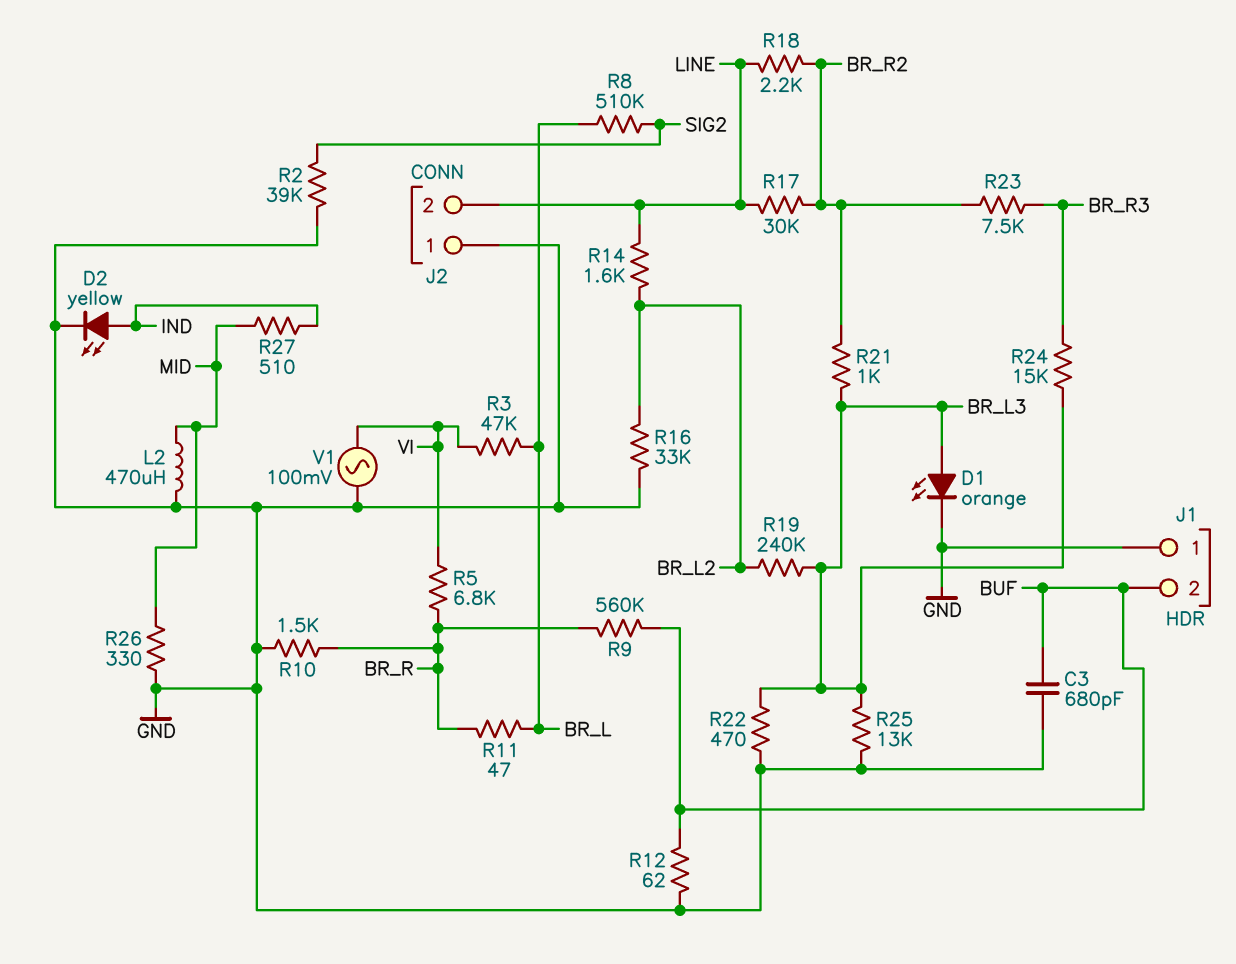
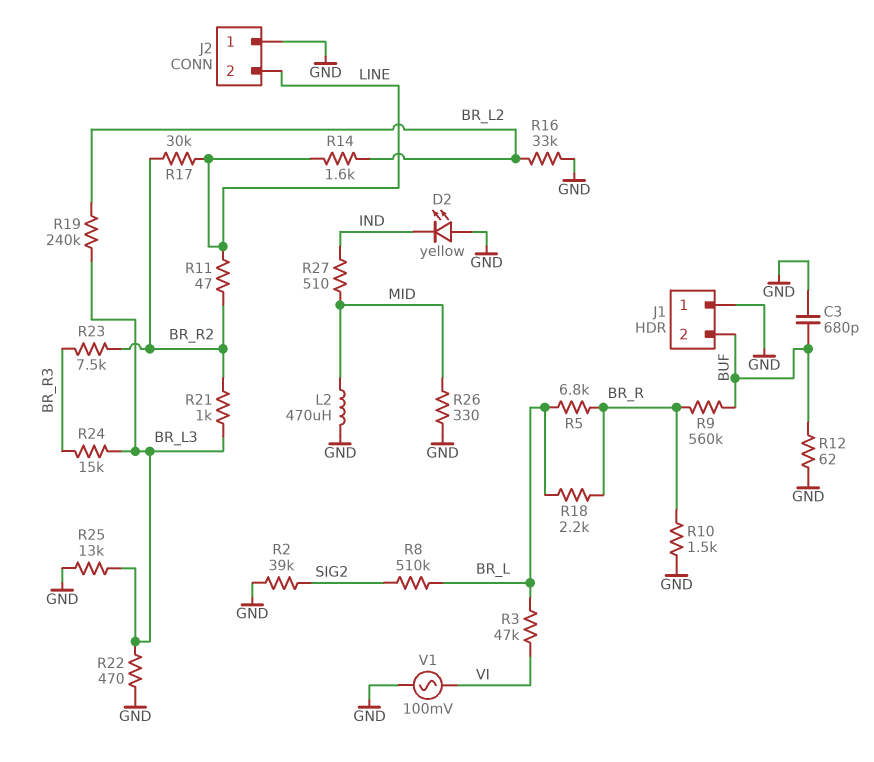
D1: LED orange (A BR_L3, K GND) -> none
D2: LED yellow (A IND, K GND) -> LED yellow (A GND, K IND)
R5: 6.8k (BR_R, VI) -> 6.8k (BR_L, BR_R)
R11: 47 (BR_L, BR_R) -> 47 (BR_R2, LINE)
R18: 2.2k (BR_R2, LINE) -> 2.2k (BR_L, BR_R)

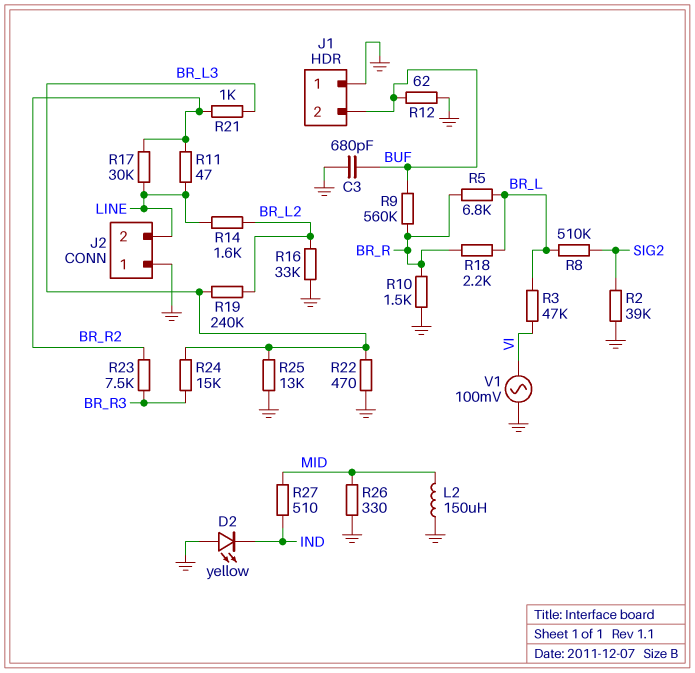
L2: 470uH (GND, MID) -> 150uH (GND, MID)

